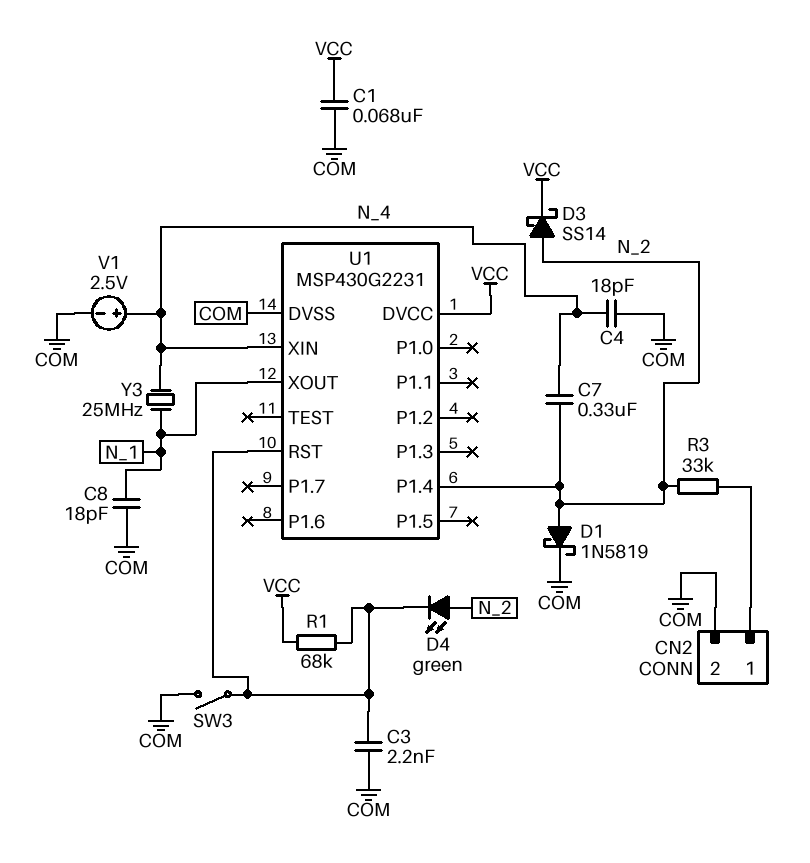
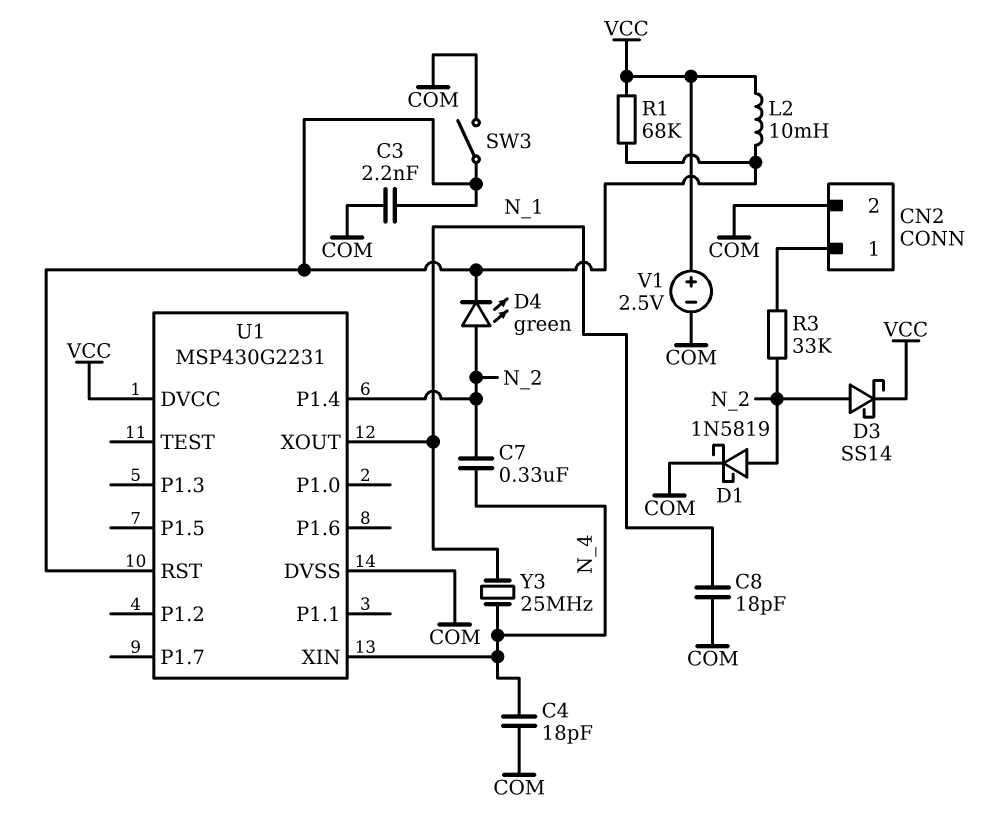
C1: 68nF (COM, VCC) -> none
L2: none -> 10mH (U1/RST, VCC)
V1: 2.5V (plus N_4, minus COM) -> 2.5V (plus VCC, minus COM)

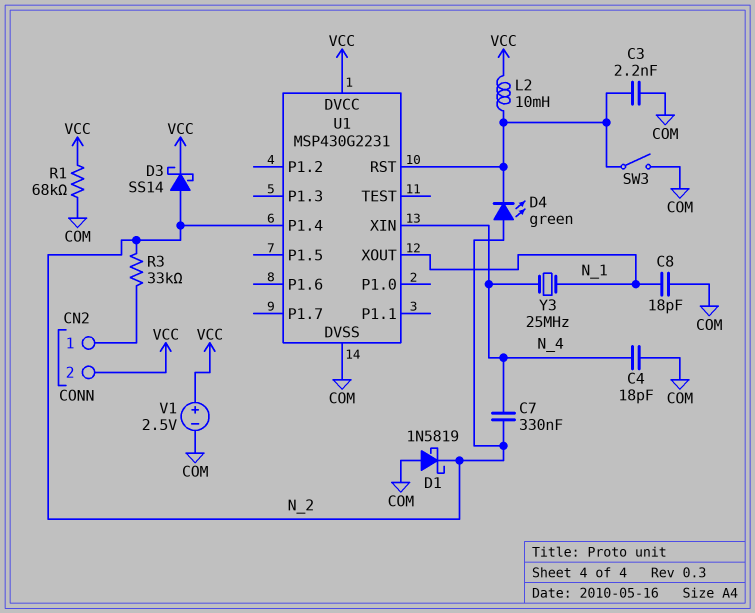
CN2 pin 2: COM -> VCC
D1: schottky 1N5819 (A N_2, K COM) -> schottky 1N5819 (A COM, K N_2)
R1: 68k (U1/RST, VCC) -> 68k (COM, VCC)

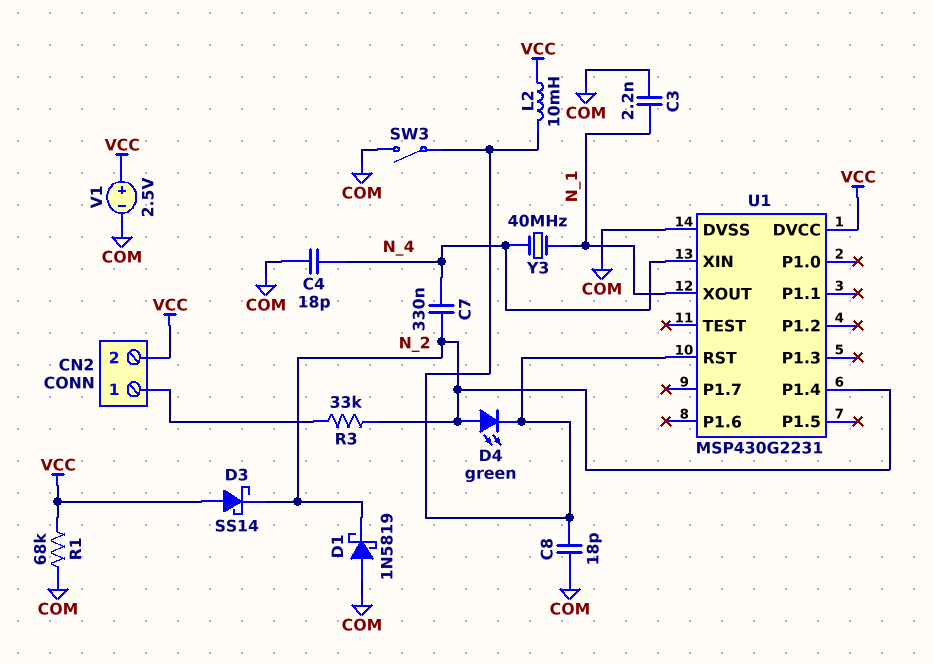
C3: 2.2nF (COM, U1/RST) -> 2.2nF (COM, N_1)
C8: 18pF (COM, N_1) -> 18pF (COM, U1/RST)
D3: schottky SS14 (A N_2, K VCC) -> schottky SS14 (A VCC, K N_2)
Y3: 25MHz (N_1, N_4) -> 40MHz (N_1, N_4)

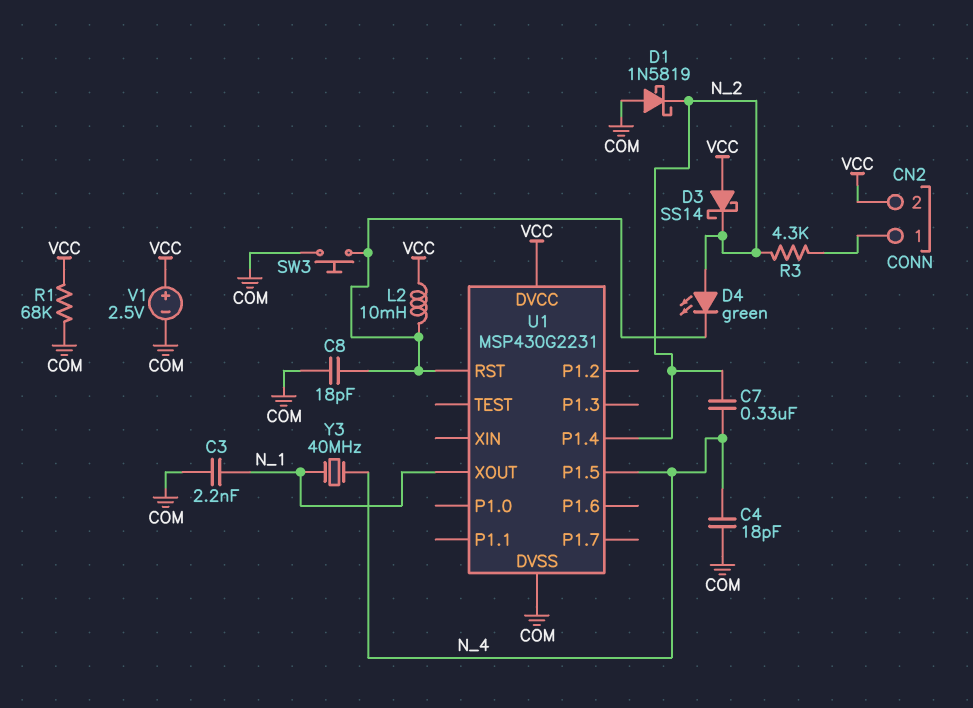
R3: 33k (CN2/1, N_2) -> 4.3k (CN2/1, N_2)
SW3: switch (COM, U1/RST) -> button (COM, U1/RST)
U1 pin P1.5: none -> N_4
U1 pin XIN: N_4 -> none

